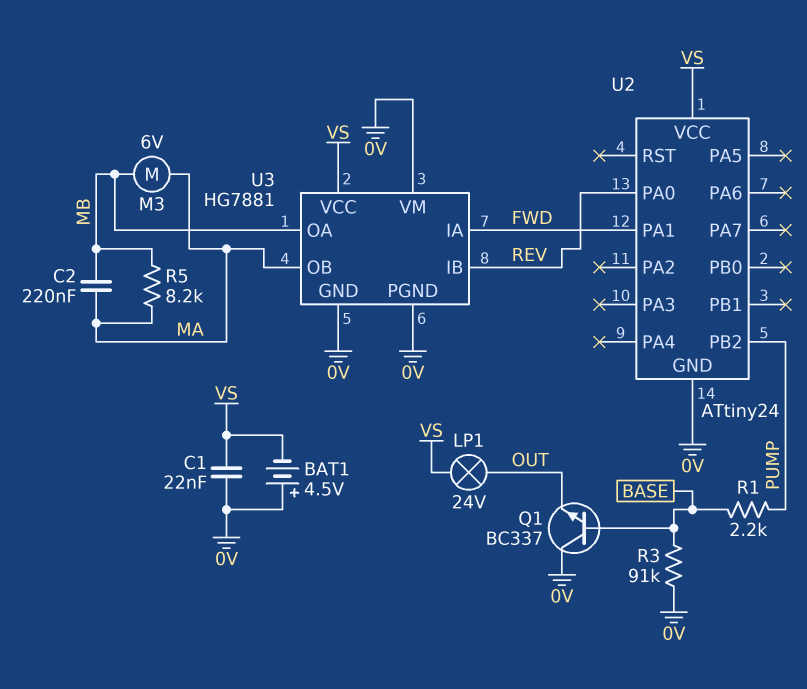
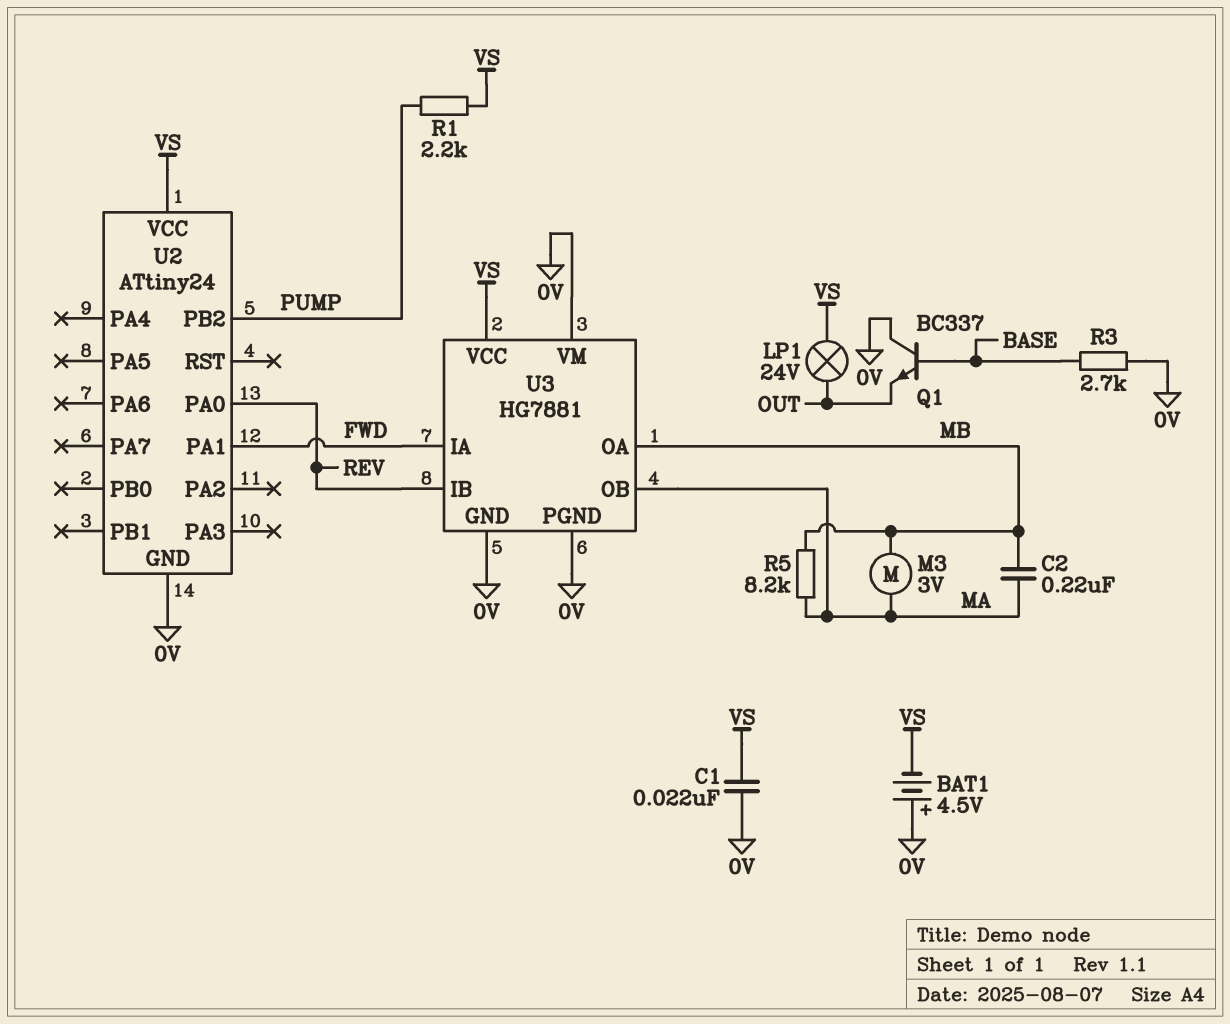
M3: motor 6V (MA, MB) -> motor 3V (MA, MB)
R1: 2.2k (BASE, PUMP) -> 2.2k (PUMP, VS)
R3: 91k (0V, BASE) -> 2.7k (0V, BASE)

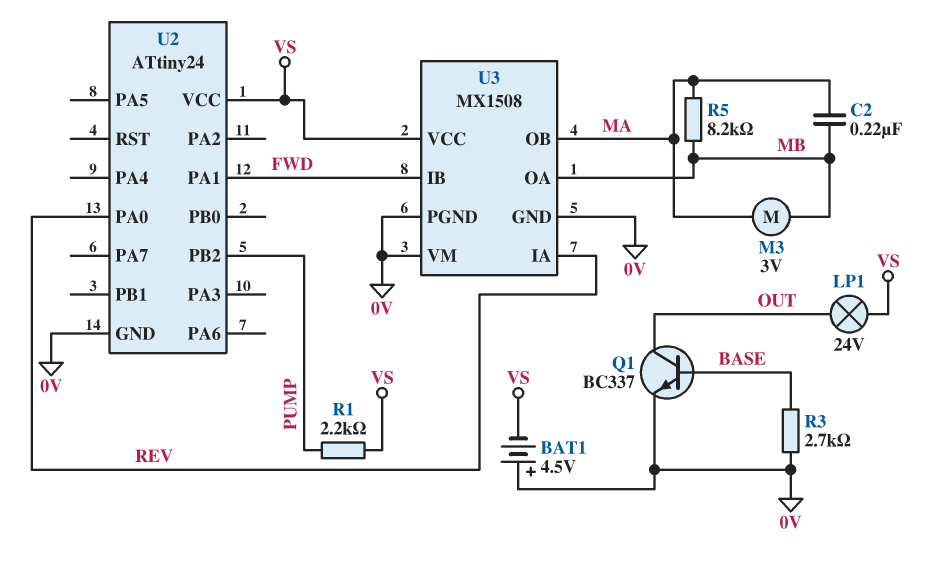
C1: 22nF (0V, VS) -> none
Q1: NPN BC337 (B BASE, C 0V, E OUT) -> NPN BC337 (B BASE, C OUT, E 0V)
U3: HG7881 -> MX1508
U3 pin IA: FWD -> REV
U3 pin IB: REV -> FWD

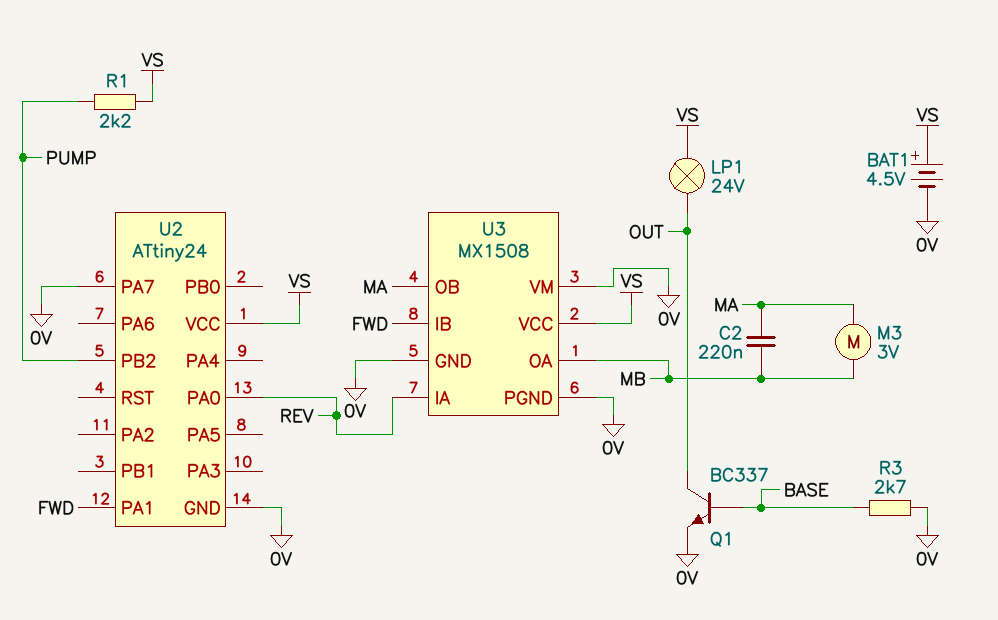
BAT1: 4.5V (plus 0V, minus VS) -> 4.5V (plus VS, minus 0V)
R5: 8.2k (MA, MB) -> none
U2 pin PA7: none -> 0V

